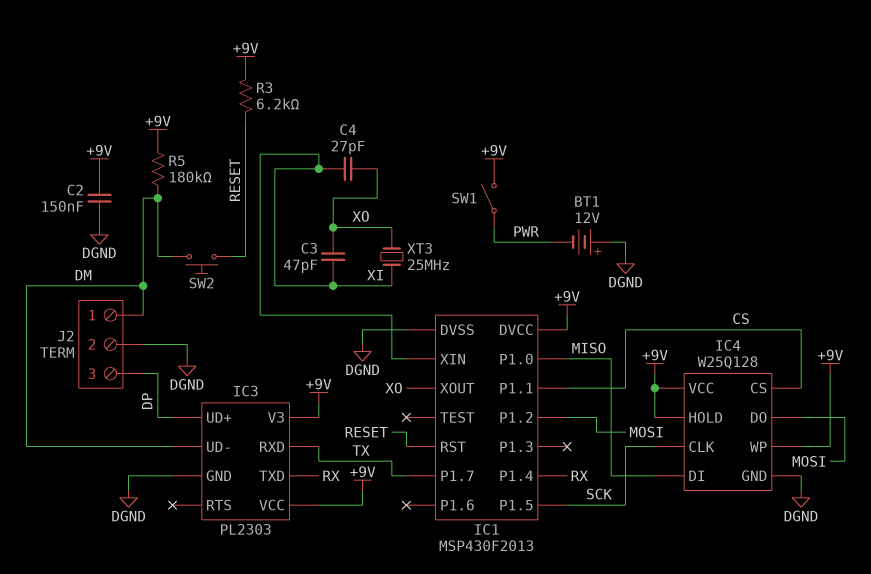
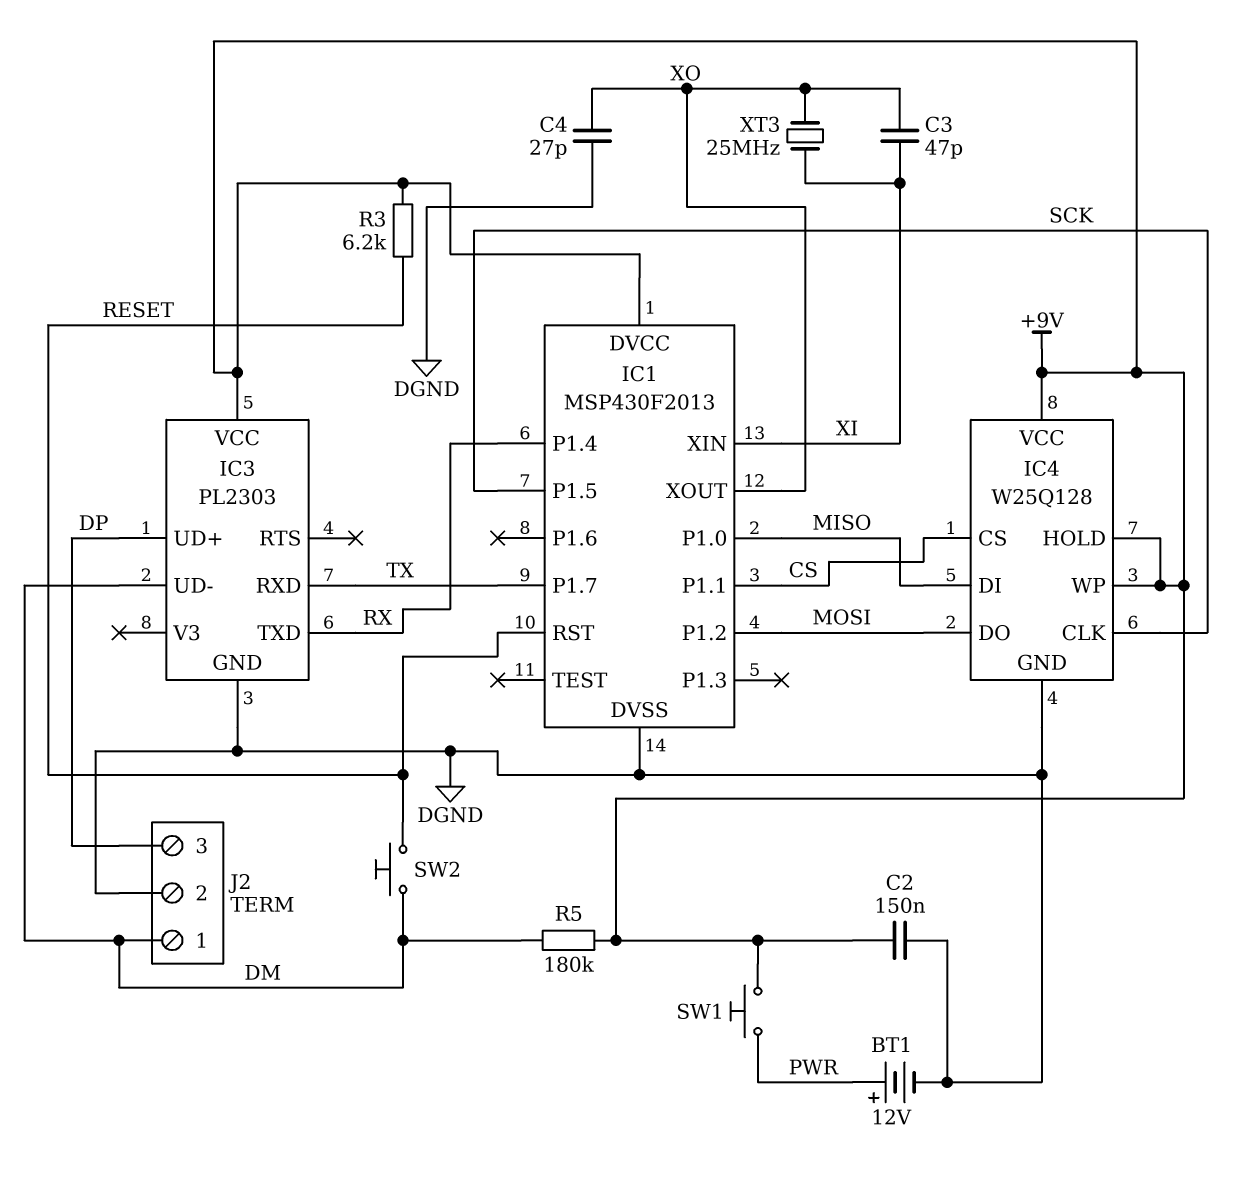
BT1: 12V (plus DGND, minus PWR) -> 12V (plus PWR, minus DGND)
C4: 27pF (XI, XO) -> 27pF (DGND, XO)
IC3 pin V3: +9V -> none
SW1: switch (+9V, PWR) -> button (+9V, PWR)

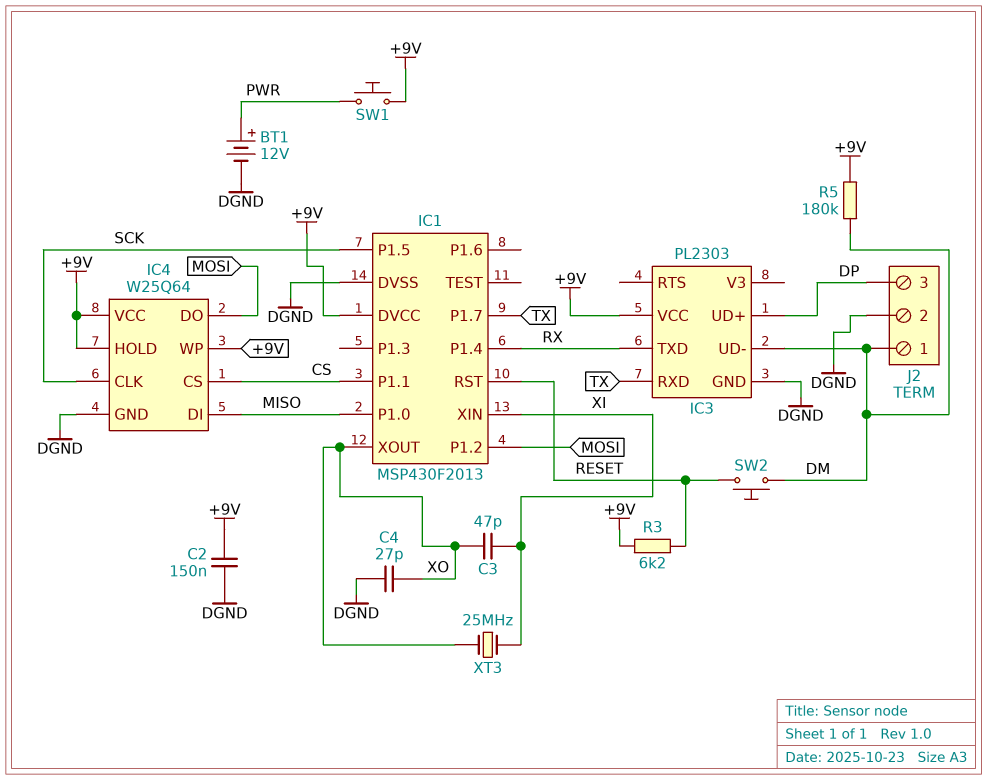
IC4: W25Q128 -> W25Q64

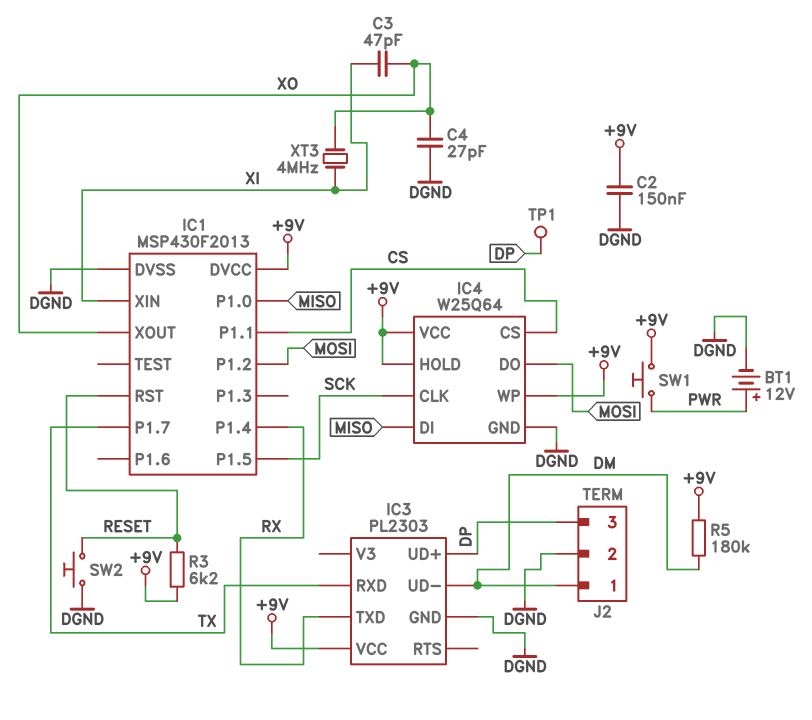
SW2: button (DM, RESET) -> button (DGND, RESET)
TP1: none -> test point (DP)
XT3: 25MHz (XI, XO) -> 4MHz (XI, XO)

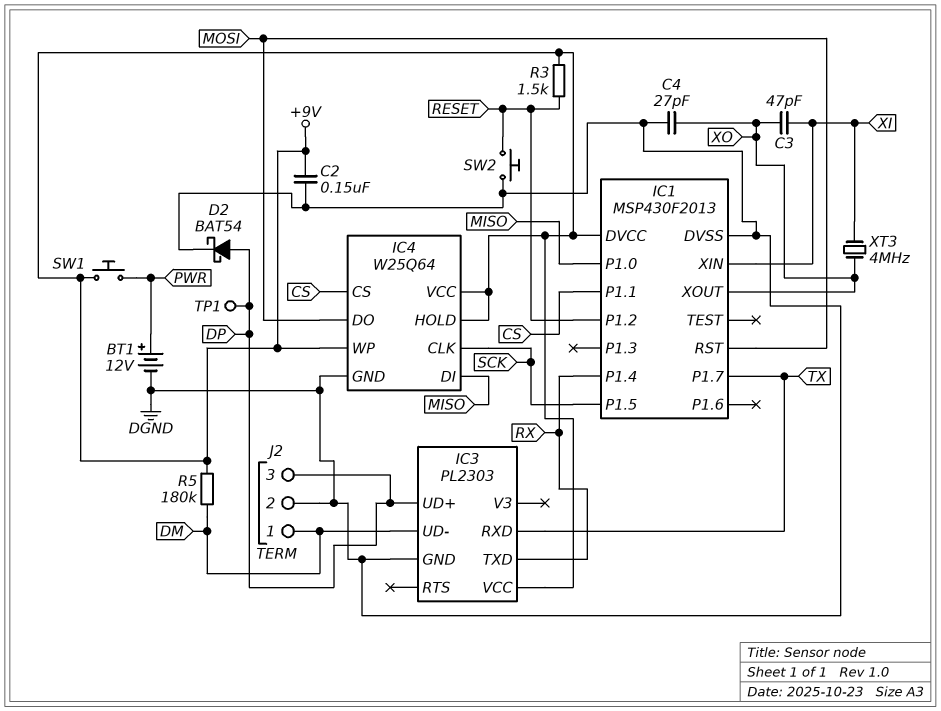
D2: none -> schottky BAT54 (A DP, K DGND)
IC1 pin P1.2: MOSI -> RESET
IC1 pin RST: RESET -> MOSI
R3: 6.2k (+9V, RESET) -> 1.5k (+9V, RESET)

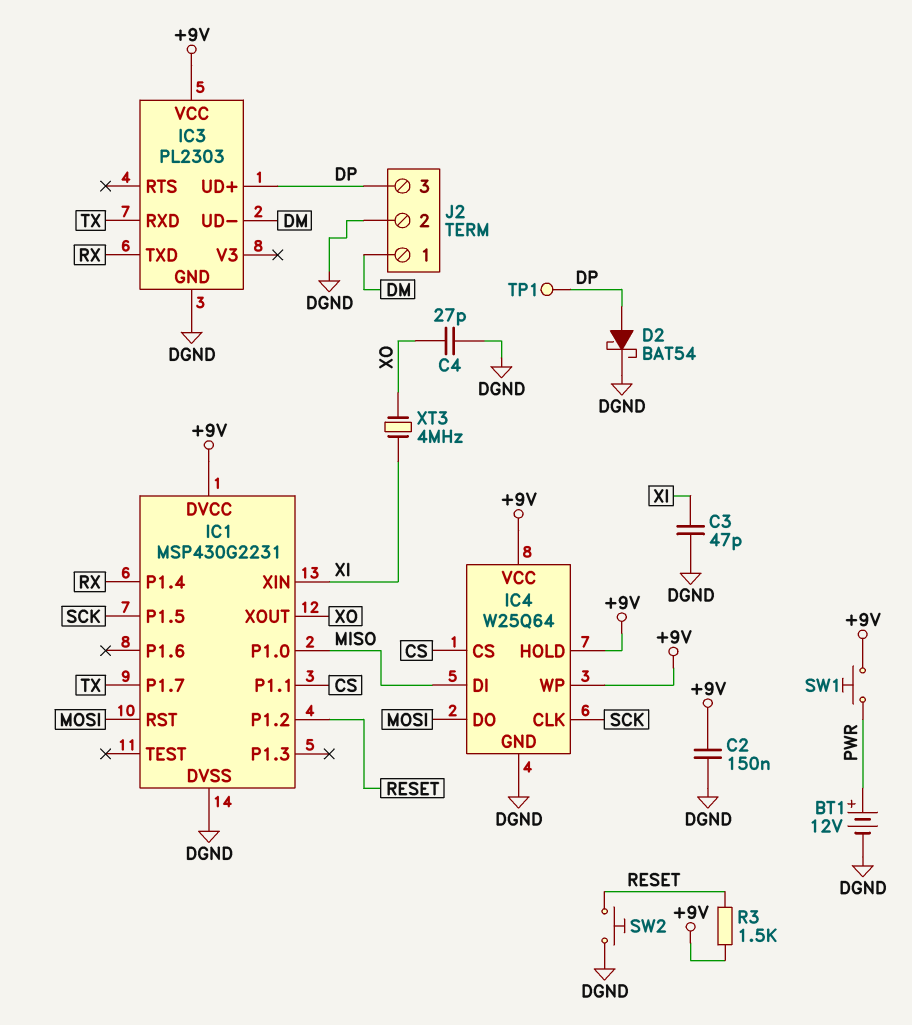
C3: 47pF (XI, XO) -> 47pF (DGND, XI)
IC1: MSP430F2013 -> MSP430G2231
R5: 180k (+9V, DM) -> none

